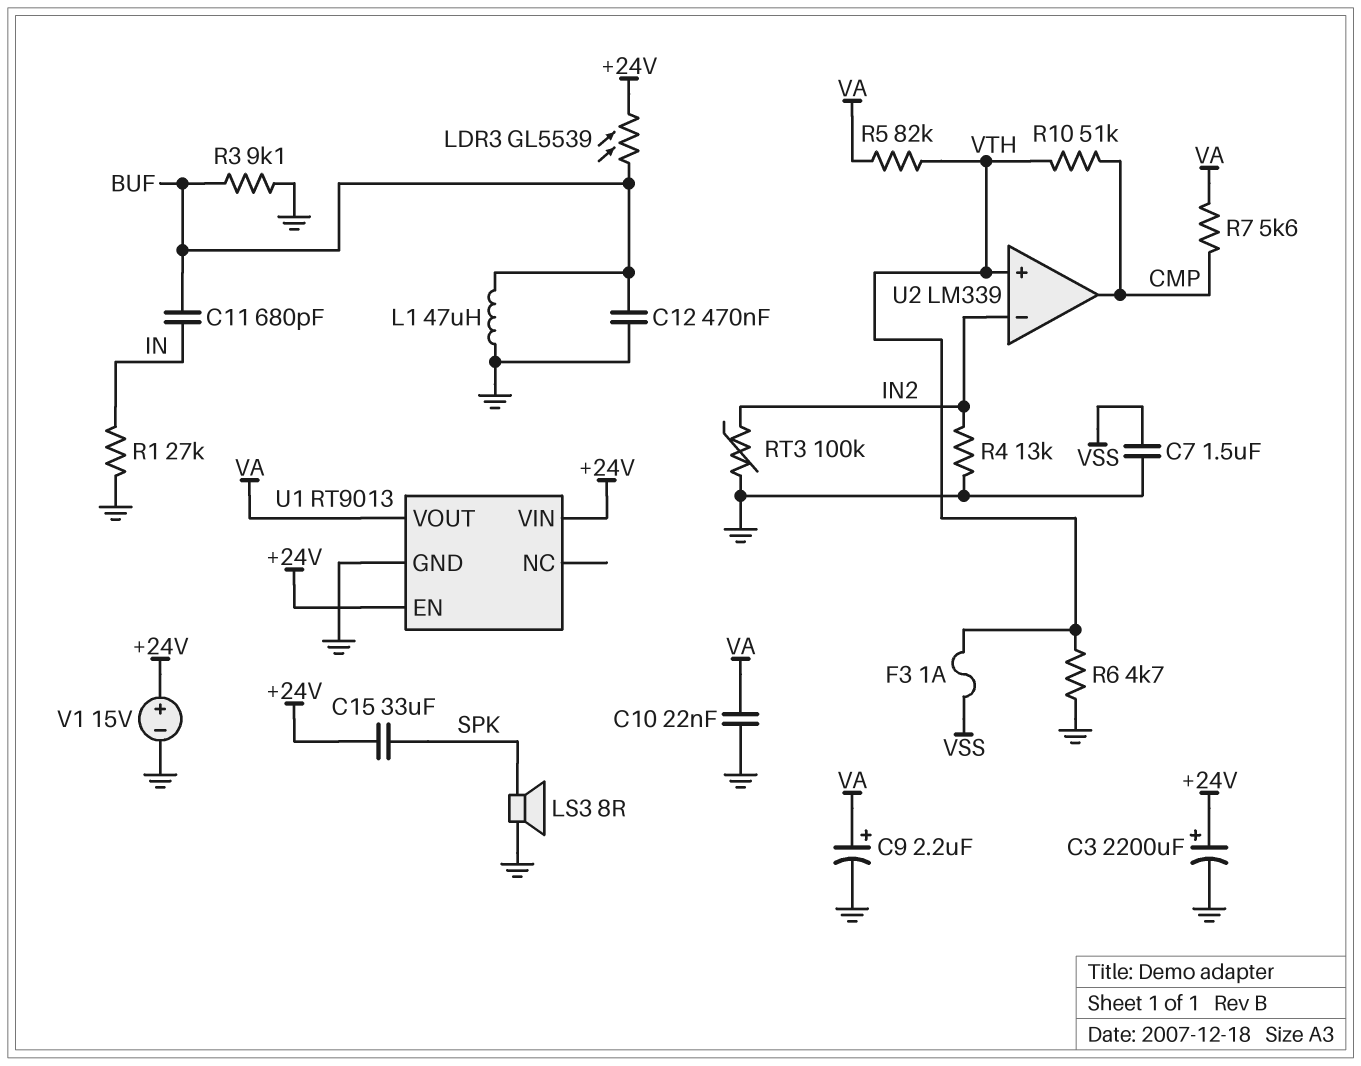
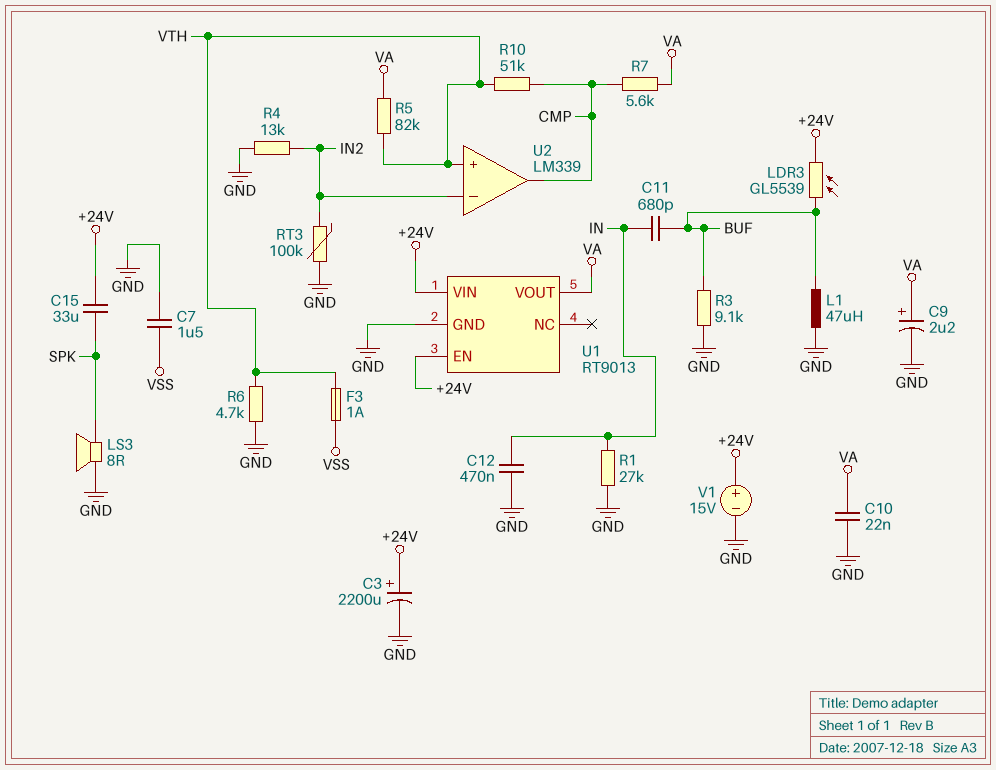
C12: 470nF (BUF, GND) -> 470nF (GND, IN)

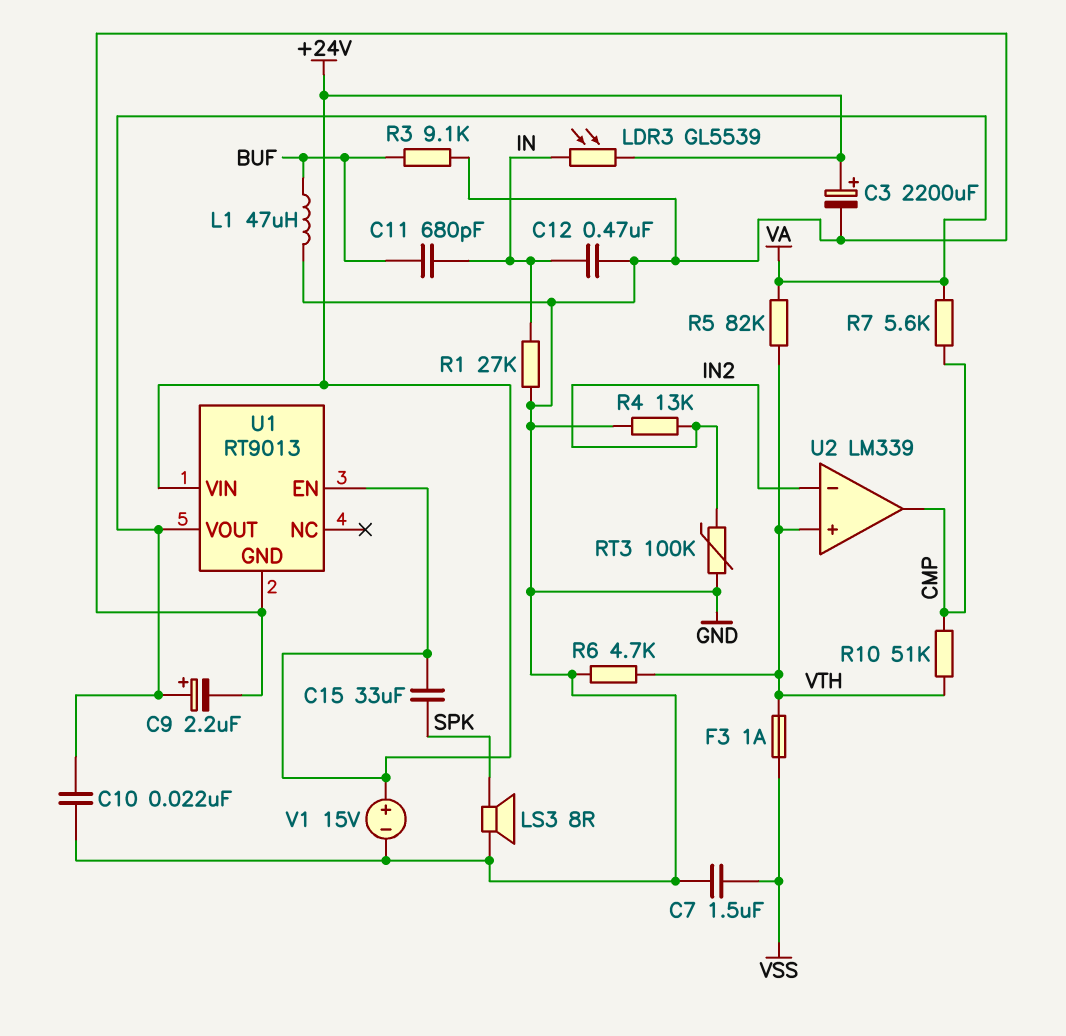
LDR3: GL5539 (+24V, BUF) -> GL5539 (+24V, IN)

